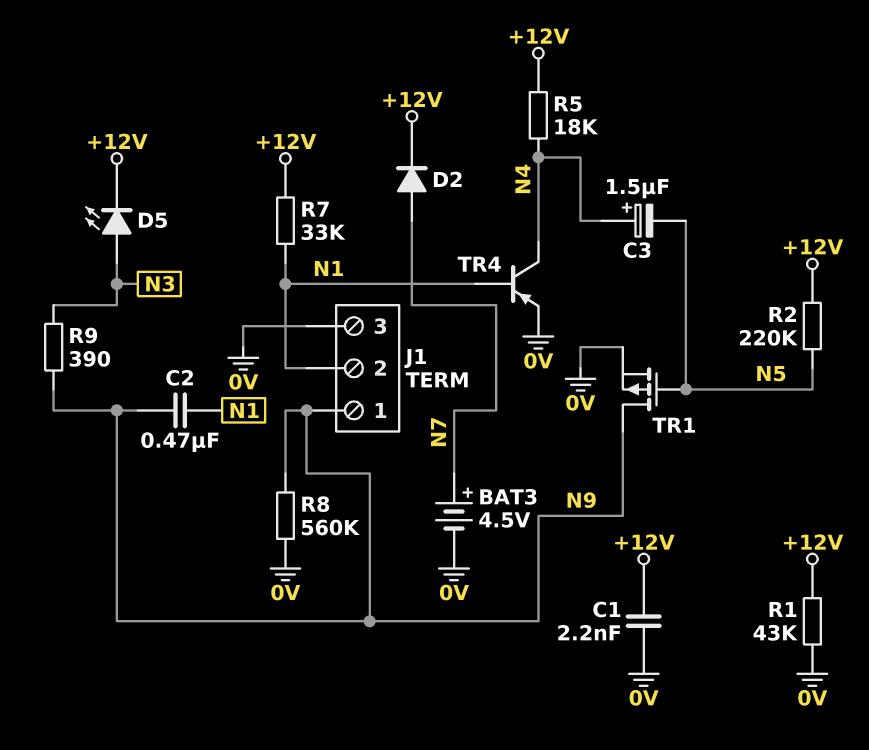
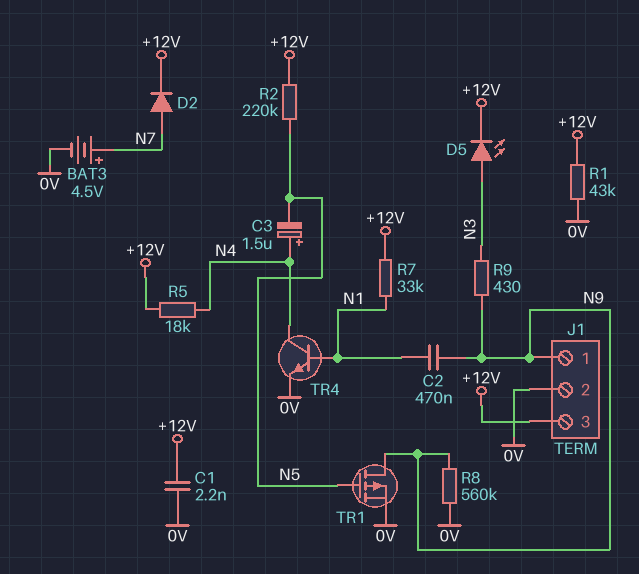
J1 pin 2: N1 -> 0V
J1 pin 3: 0V -> +12V
R9: 390 (N3, N9) -> 430 (N3, N9)
TR4: PNP (B N1, C N4, E 0V) -> NPN (B N1, C N4, E 0V)

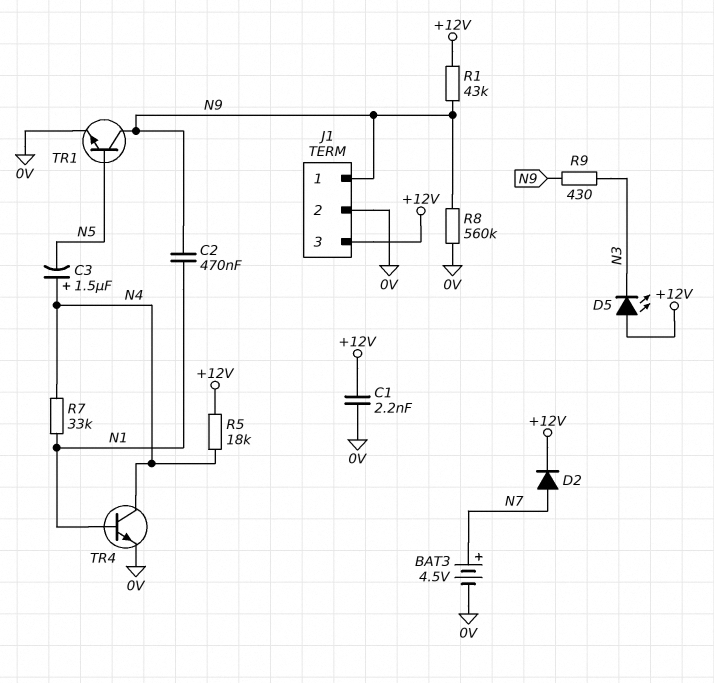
D5: LED (A N3, K +12V) -> LED (A +12V, K N3)
R1: 43k (+12V, 0V) -> 43k (+12V, N9)
R2: 220k (+12V, N5) -> none
R7: 33k (+12V, N1) -> 33k (N1, N4)
TR1: PMOS (G N5, D N9, S 0V) -> NPN (B N5, C N9, E 0V)

